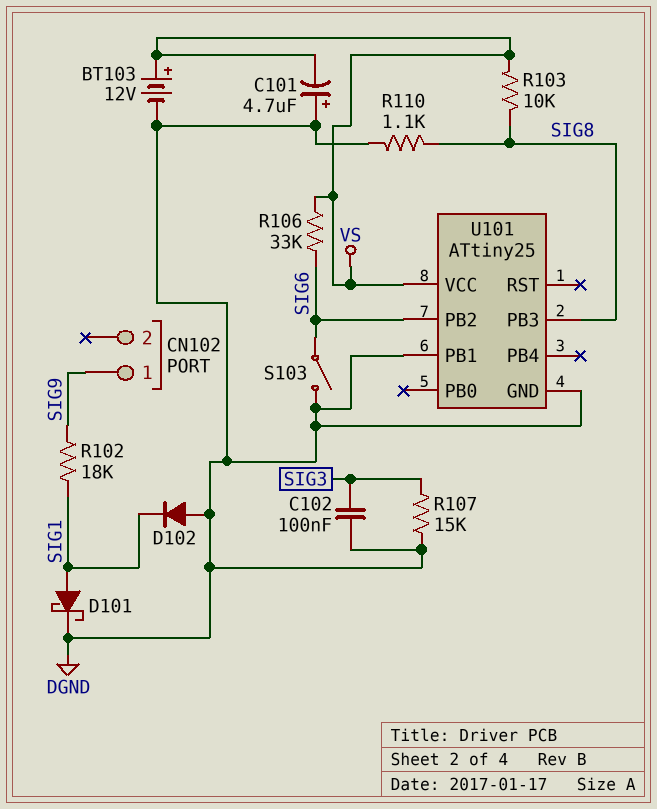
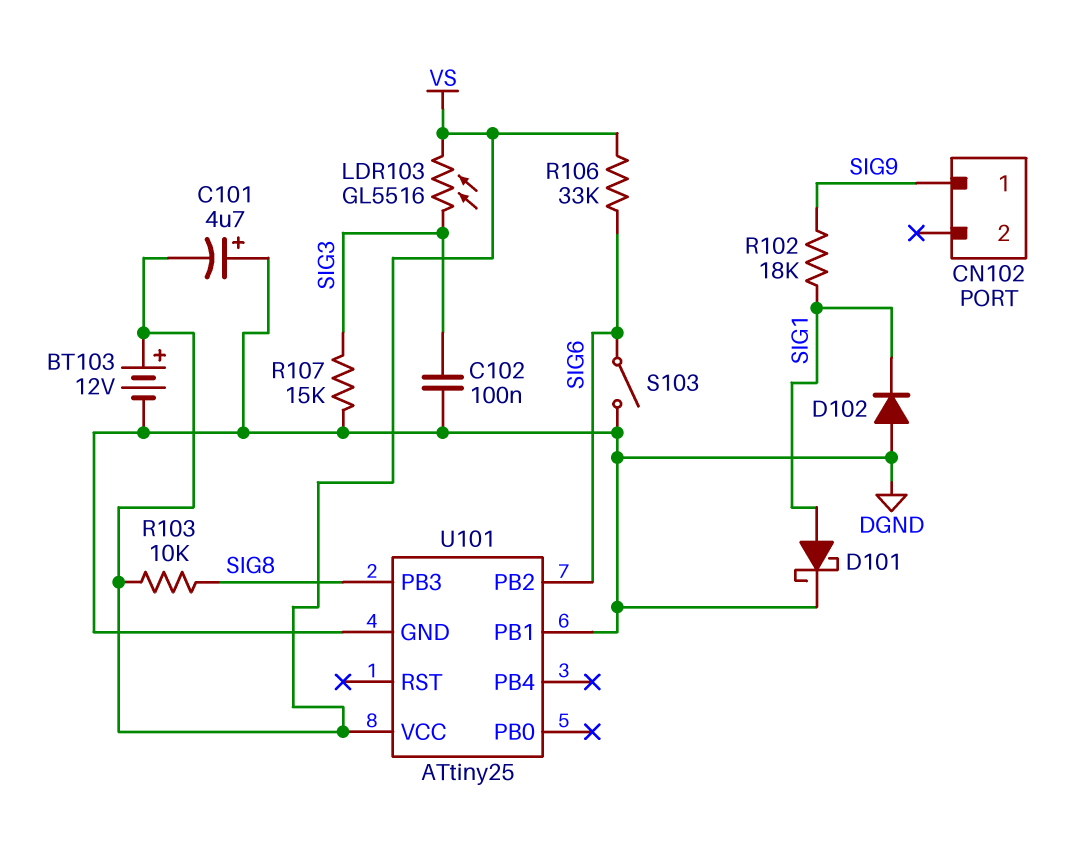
LDR103: none -> GL5516 (SIG3, VS)
R110: 1.1k (DGND, SIG8) -> none

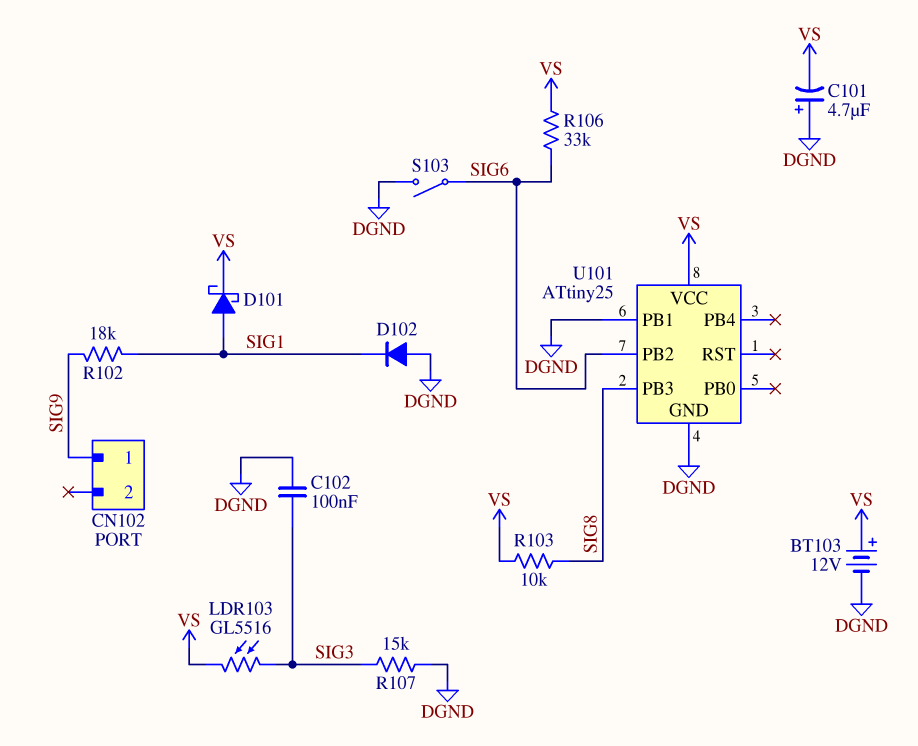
D101: schottky (A SIG1, K DGND) -> schottky (A SIG1, K VS)

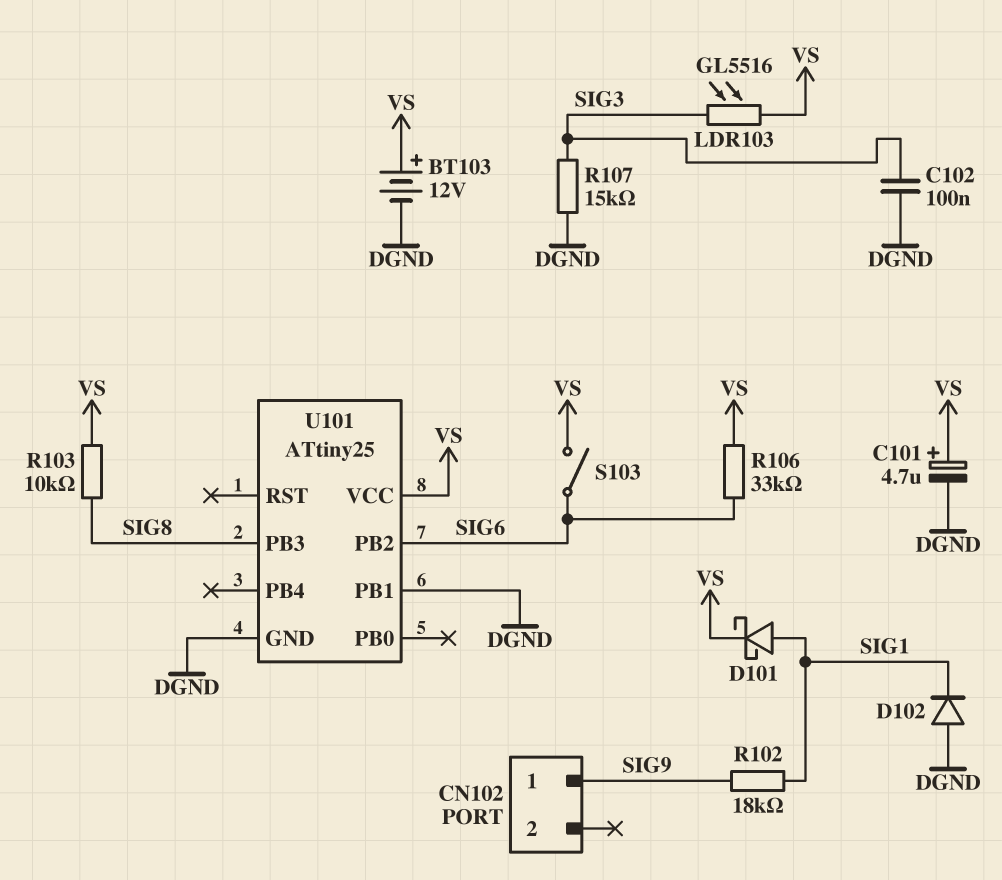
C101: 4.7uF (plus DGND, minus VS) -> 4.7uF (plus VS, minus DGND)
S103: switch (DGND, SIG6) -> switch (SIG6, VS)

